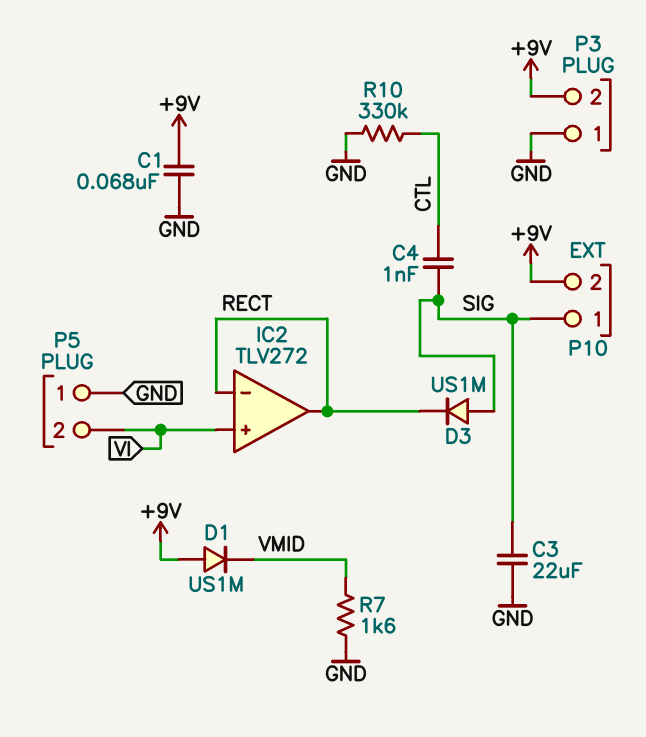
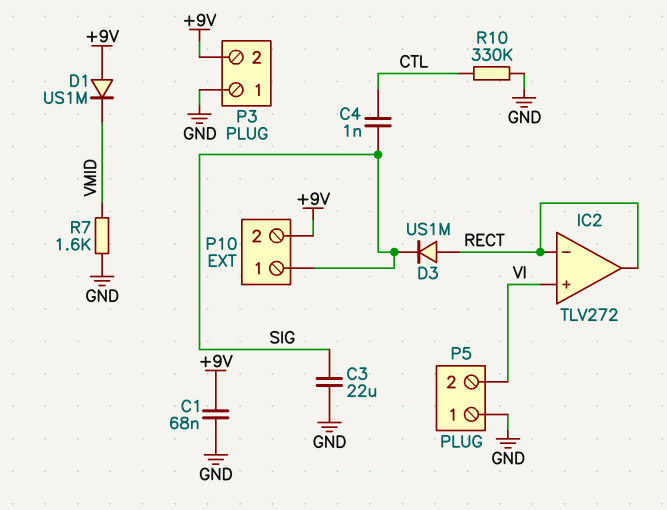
D3: diode US1M (A SIG, K RECT) -> diode US1M (A RECT, K SIG)

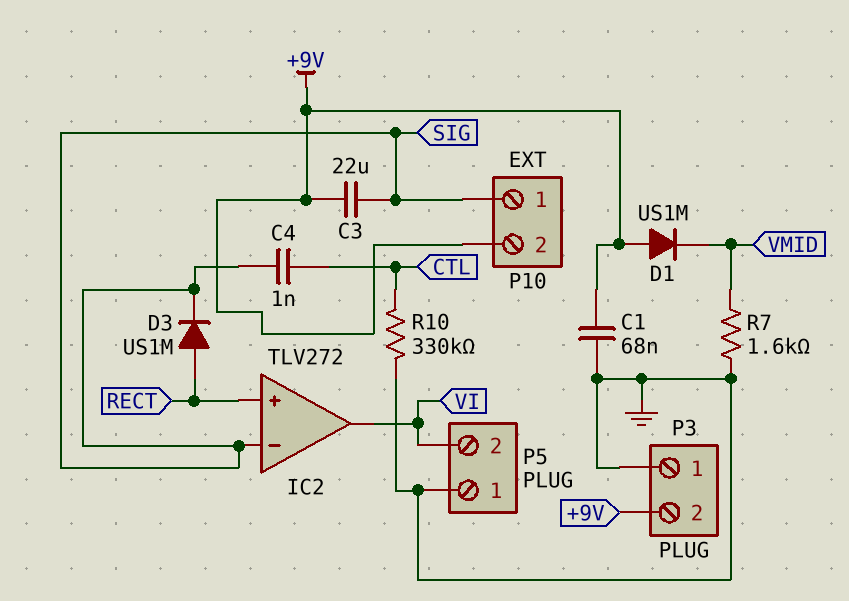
C3: 22uF (GND, SIG) -> 22uF (+9V, SIG)
IC2 pin in+: VI -> RECT
IC2 pin in-: RECT -> SIG
IC2 pin out: RECT -> VI

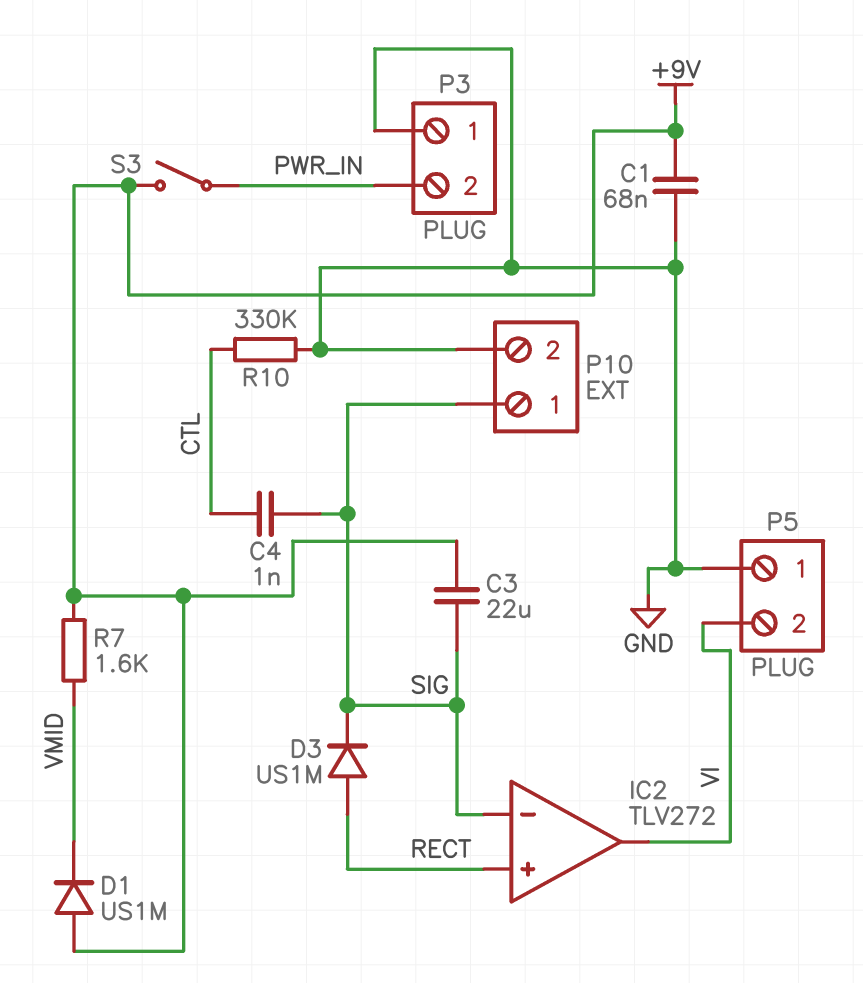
P3 pin 2: +9V -> PWR_IN
P10 pin 2: +9V -> GND
R7: 1.6k (GND, VMID) -> 1.6k (+9V, VMID)
S3: none -> switch (+9V, PWR_IN)

